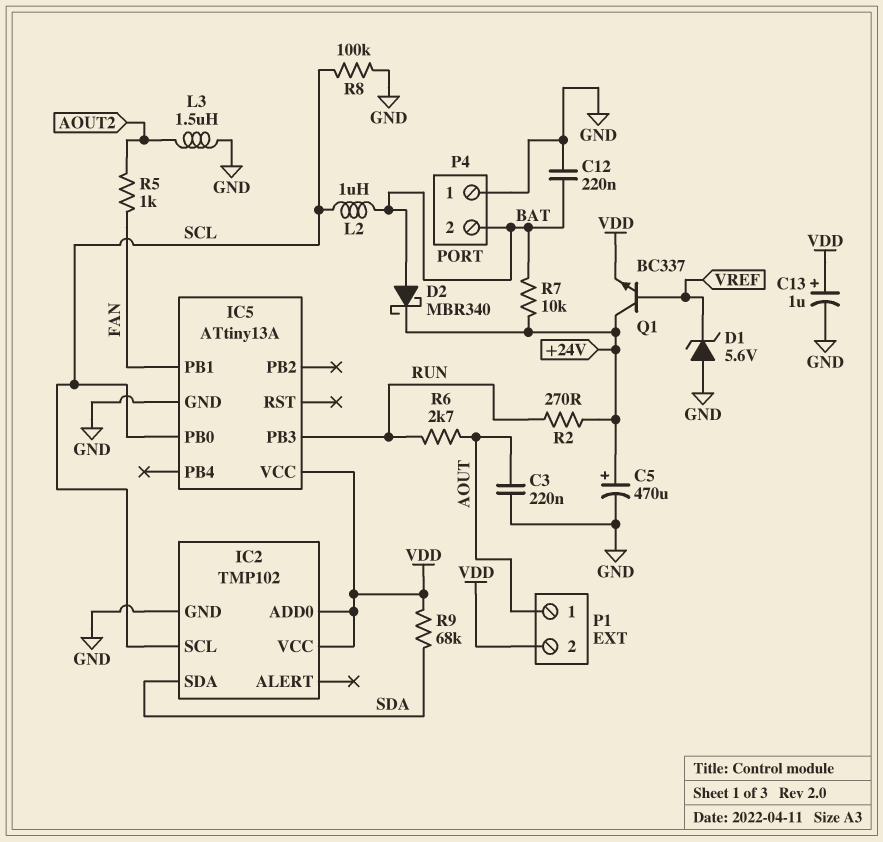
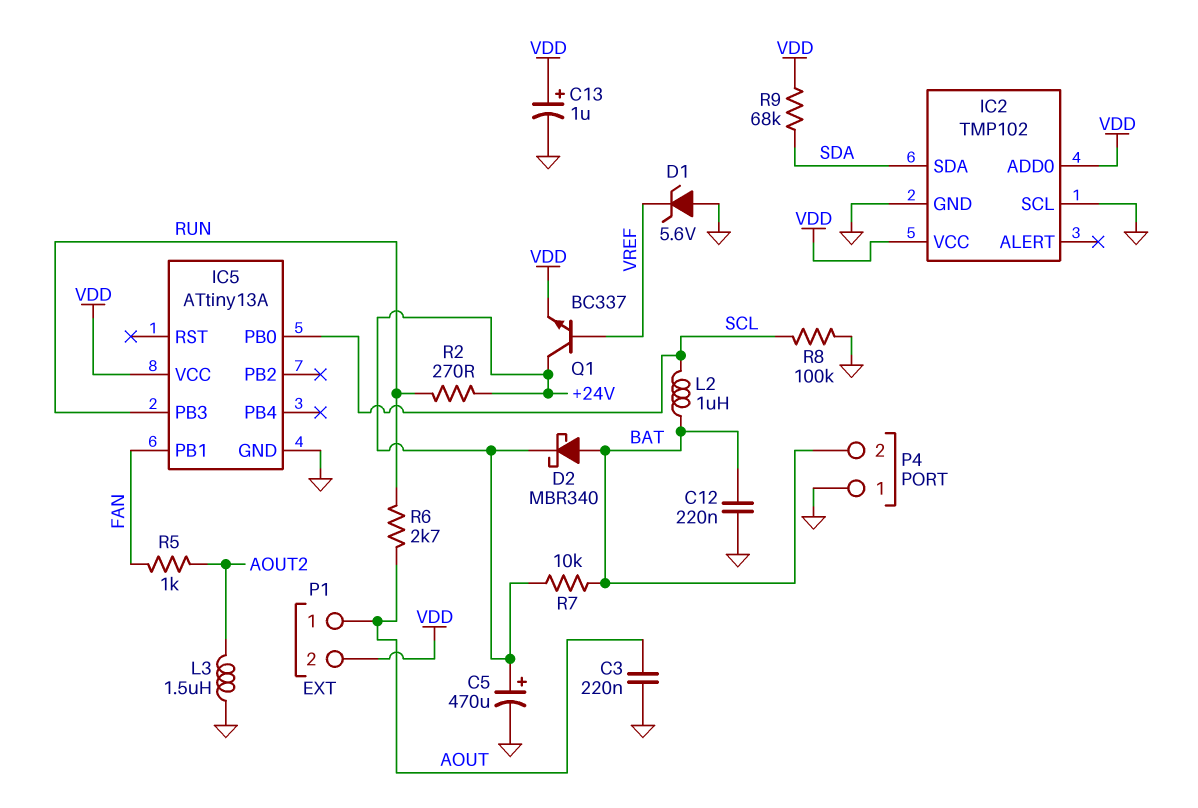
IC2 pin SCL: SCL -> GND

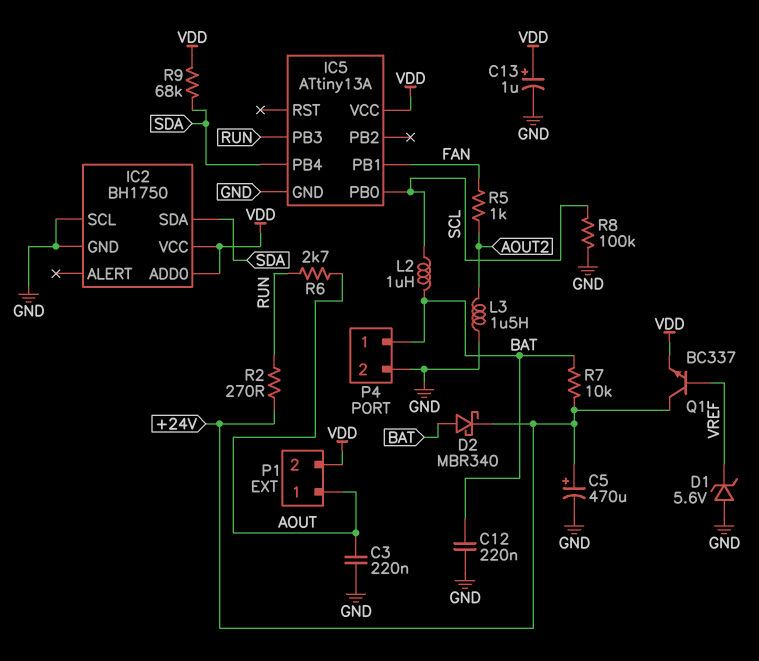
IC2: TMP102 -> BH1750
IC5 pin PB4: none -> SDA
P4 pin 1: GND -> BAT
P4 pin 2: BAT -> GND

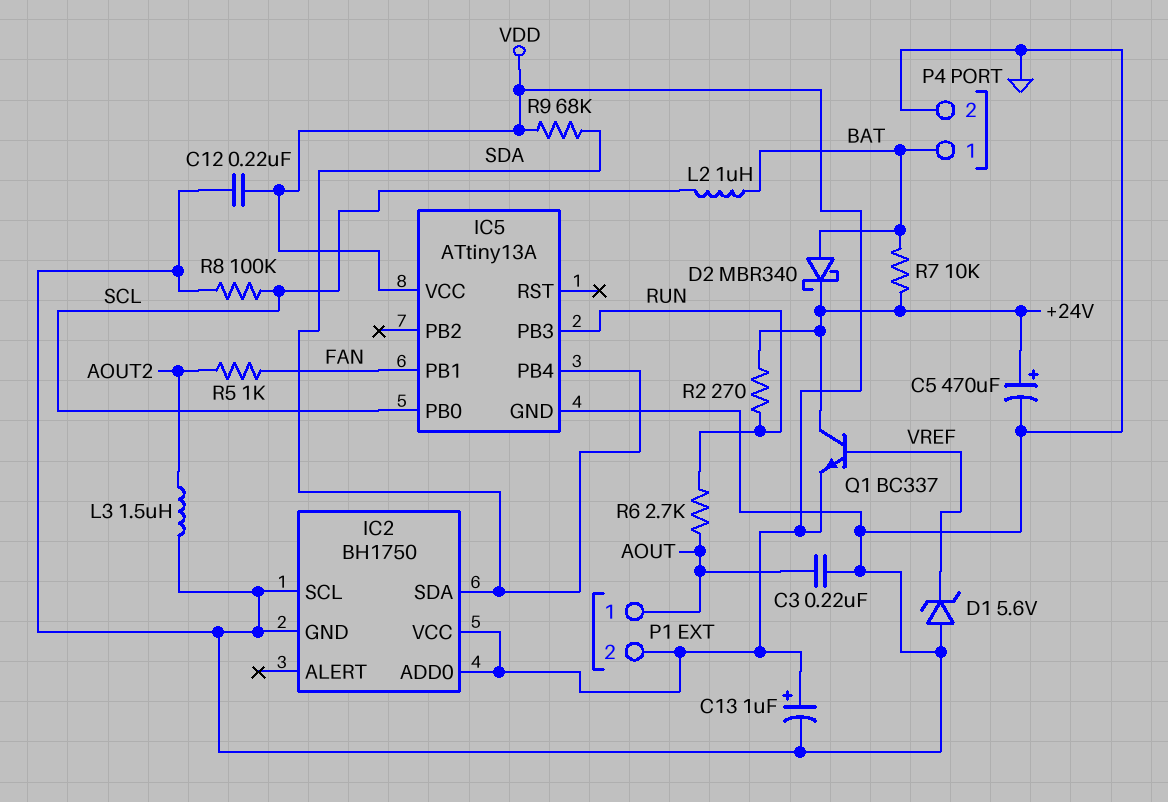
C12: 220nF (BAT, GND) -> 220nF (GND, VDD)

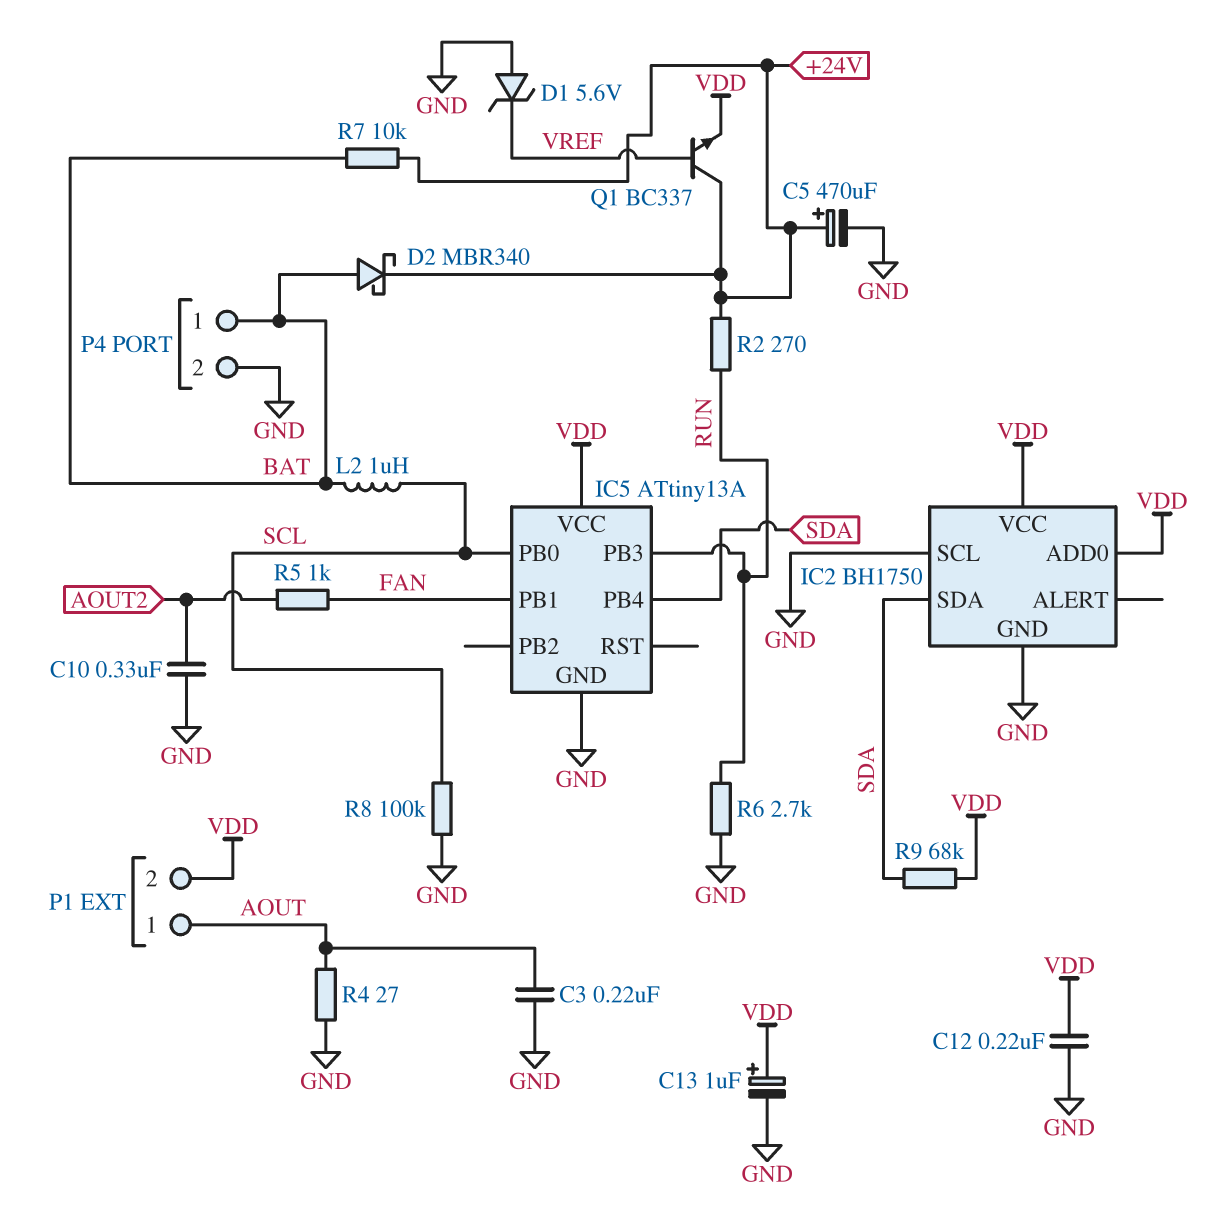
C10: none -> 330nF (AOUT2, GND)
L3: 1.5uH (AOUT2, GND) -> none
R4: none -> 27 (AOUT, GND)
R6: 2.7k (AOUT, RUN) -> 2.7k (GND, RUN)

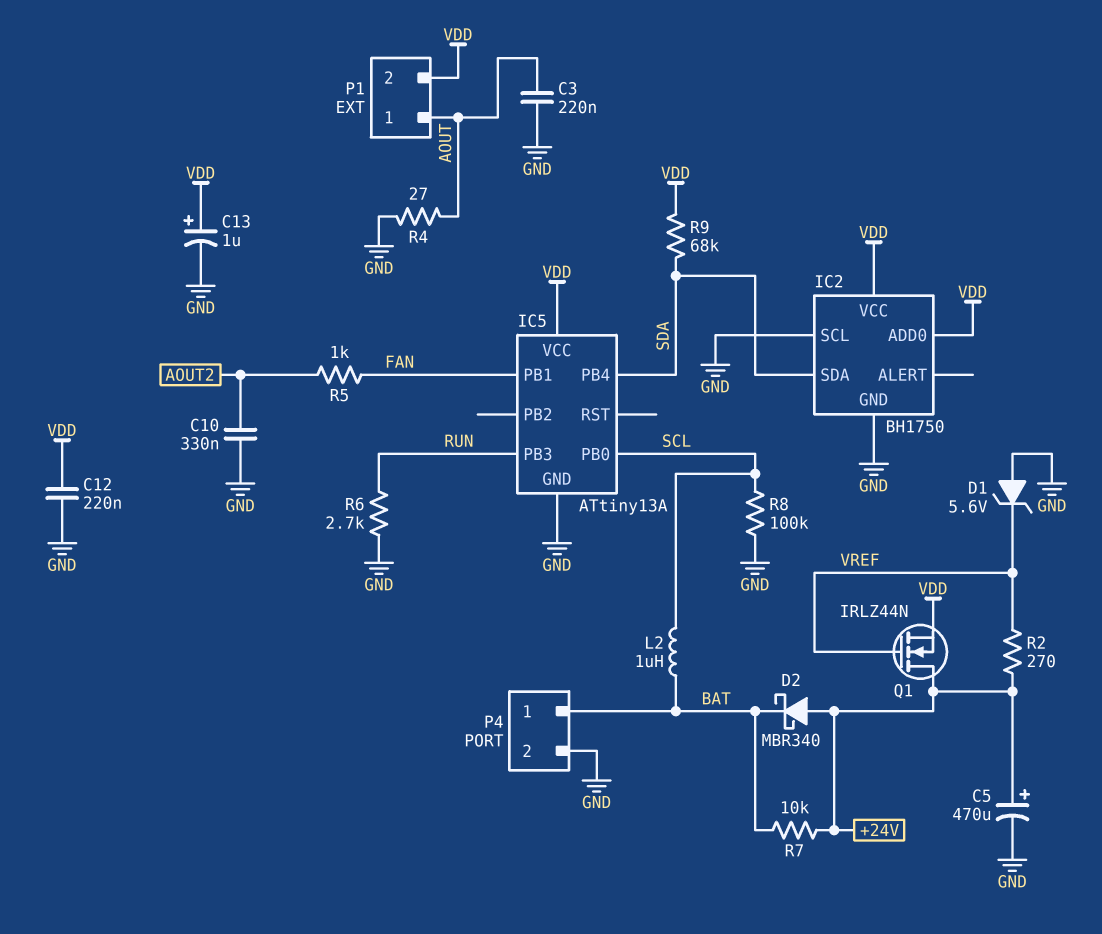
D2: schottky MBR340 (A BAT, K +24V) -> schottky MBR340 (A +24V, K BAT)
Q1: NPN BC337 (B VREF, C +24V, E VDD) -> NMOS IRLZ44N (G VREF, D +24V, S VDD)
R2: 270 (+24V, RUN) -> 270 (+24V, VREF)

